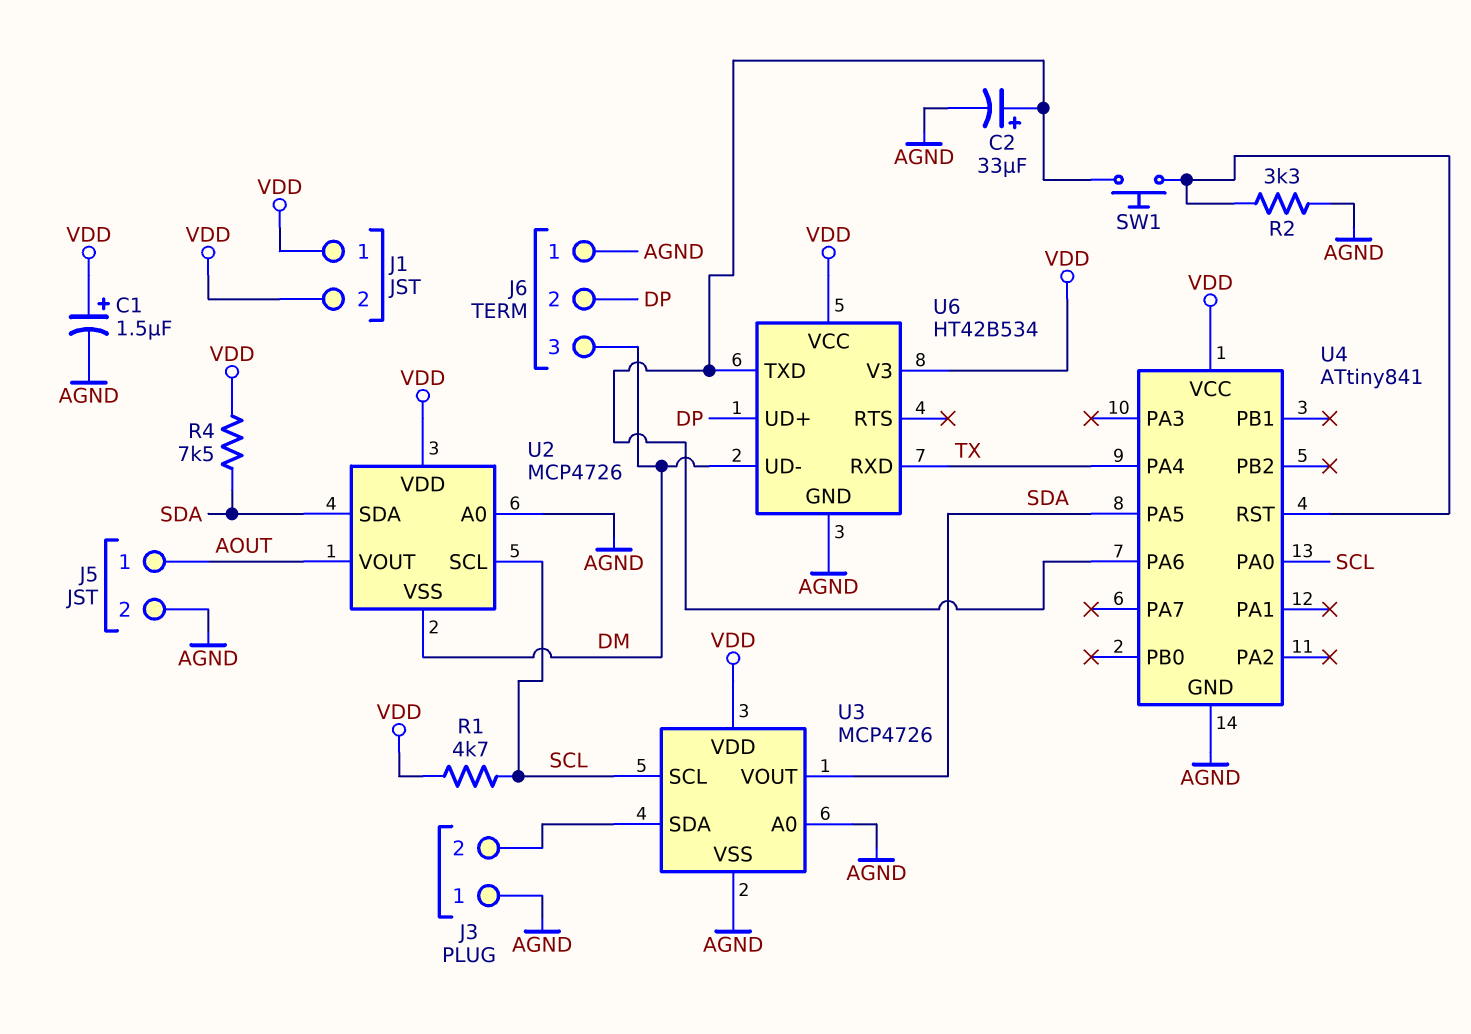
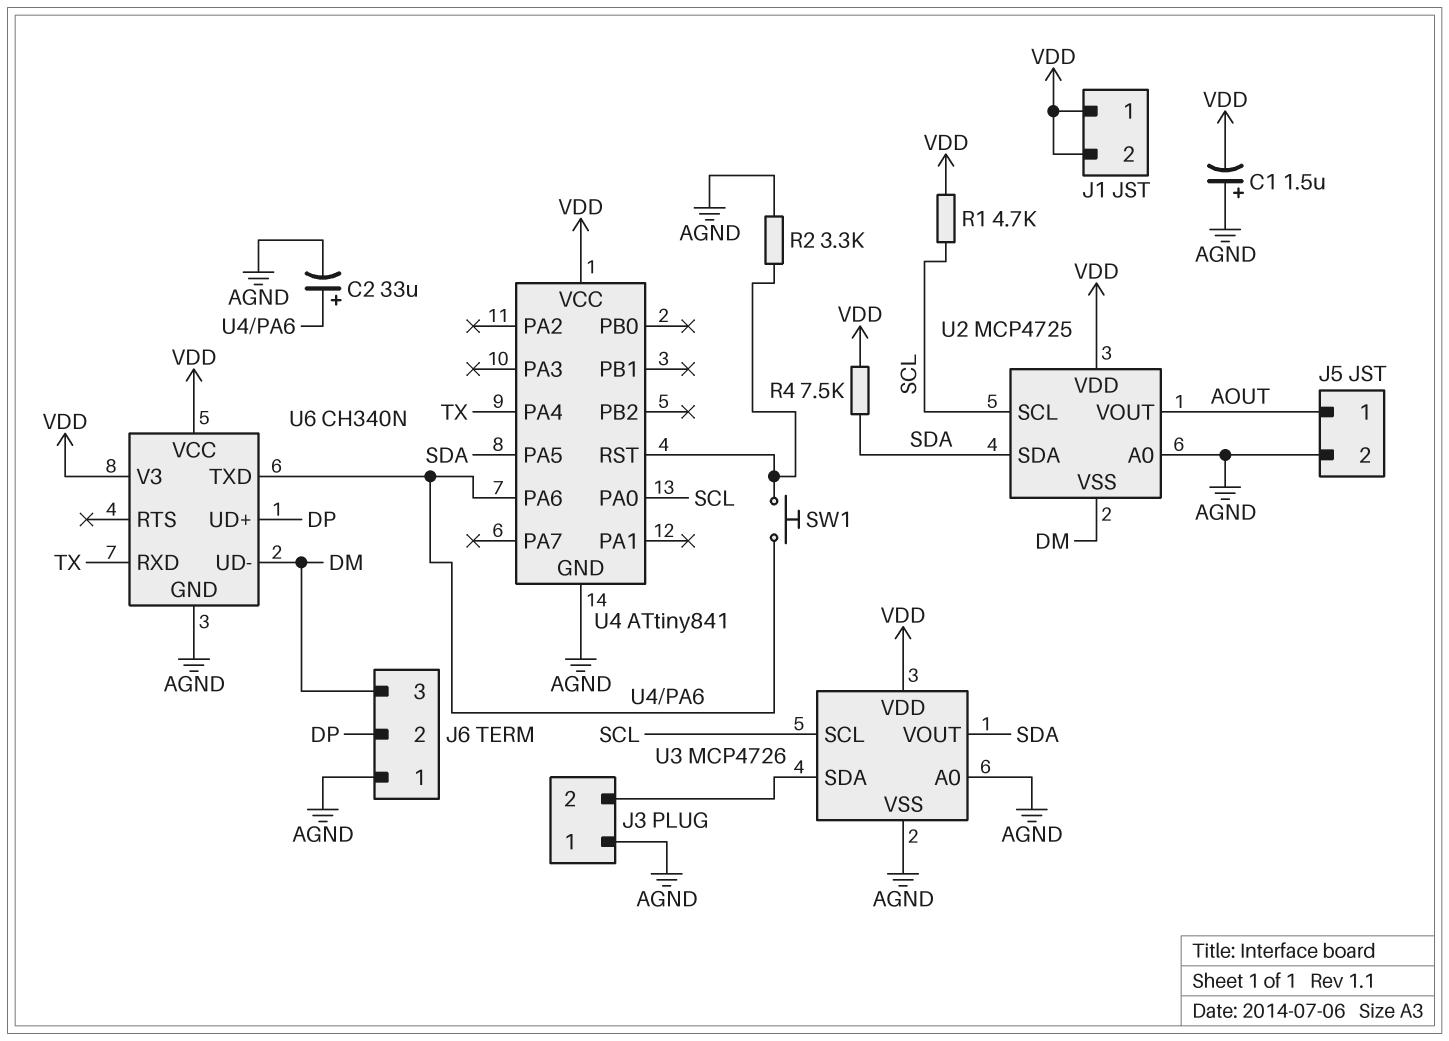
C1: 1.5uF (plus VDD, minus AGND) -> 1.5uF (plus AGND, minus VDD)
U2: MCP4726 -> MCP4725
U6: HT42B534 -> CH340N

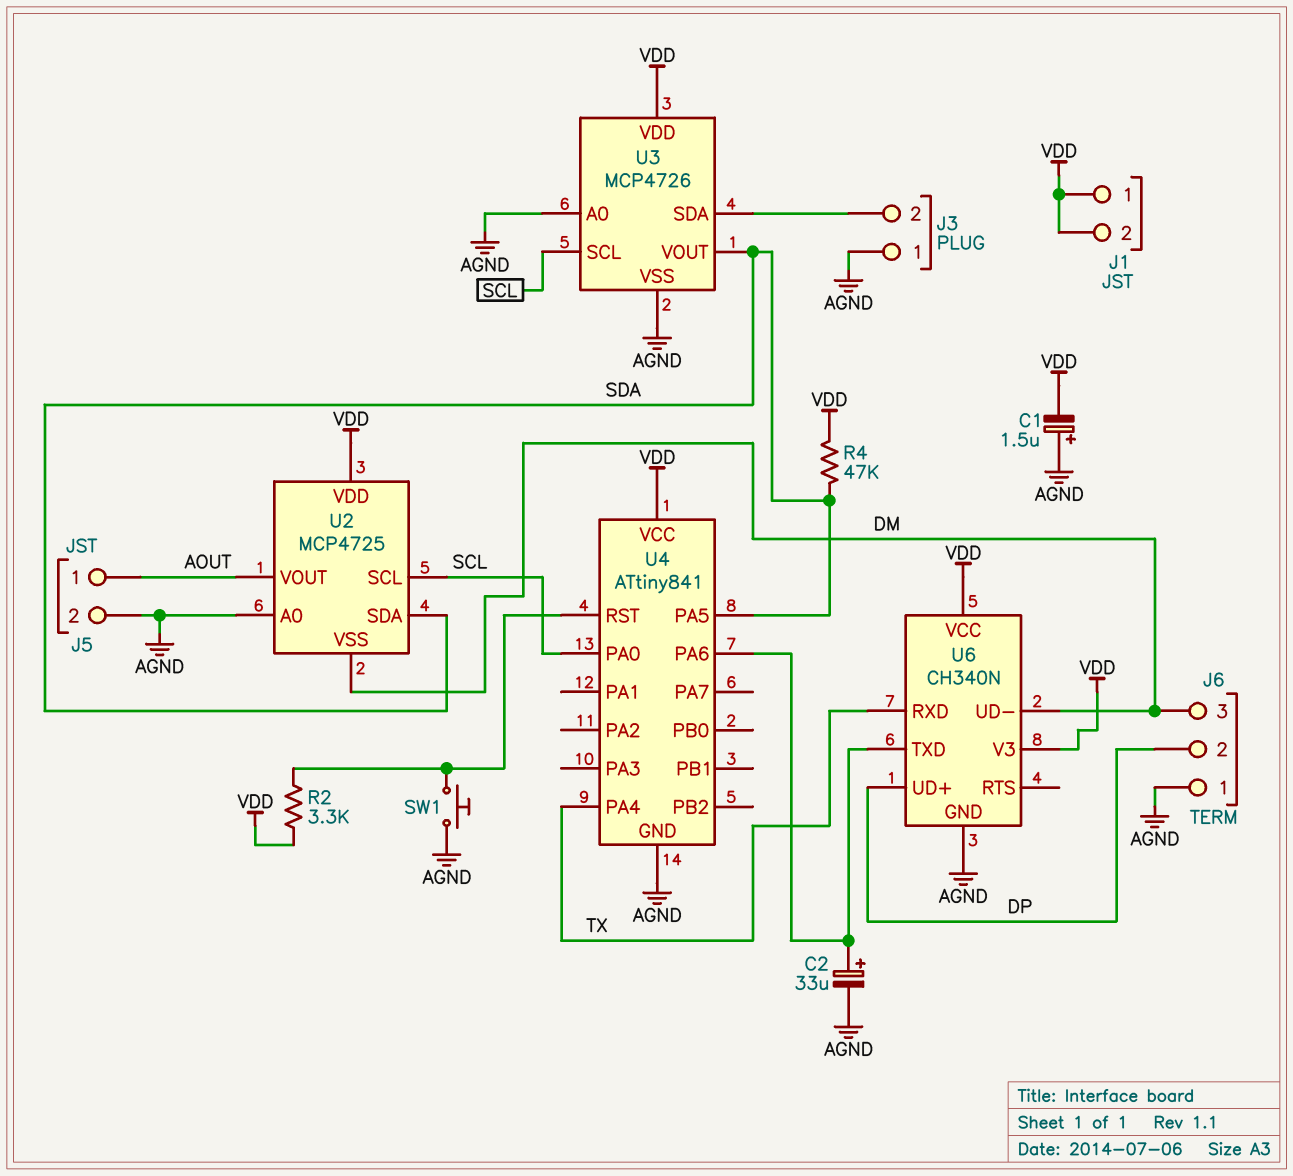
R1: 4.7k (SCL, VDD) -> none
R2: 3.3k (AGND, U4/RST) -> 3.3k (U4/RST, VDD)
R4: 7.5k (SDA, VDD) -> 47k (SDA, VDD)
SW1: button (U4/PA6, U4/RST) -> button (AGND, U4/RST)

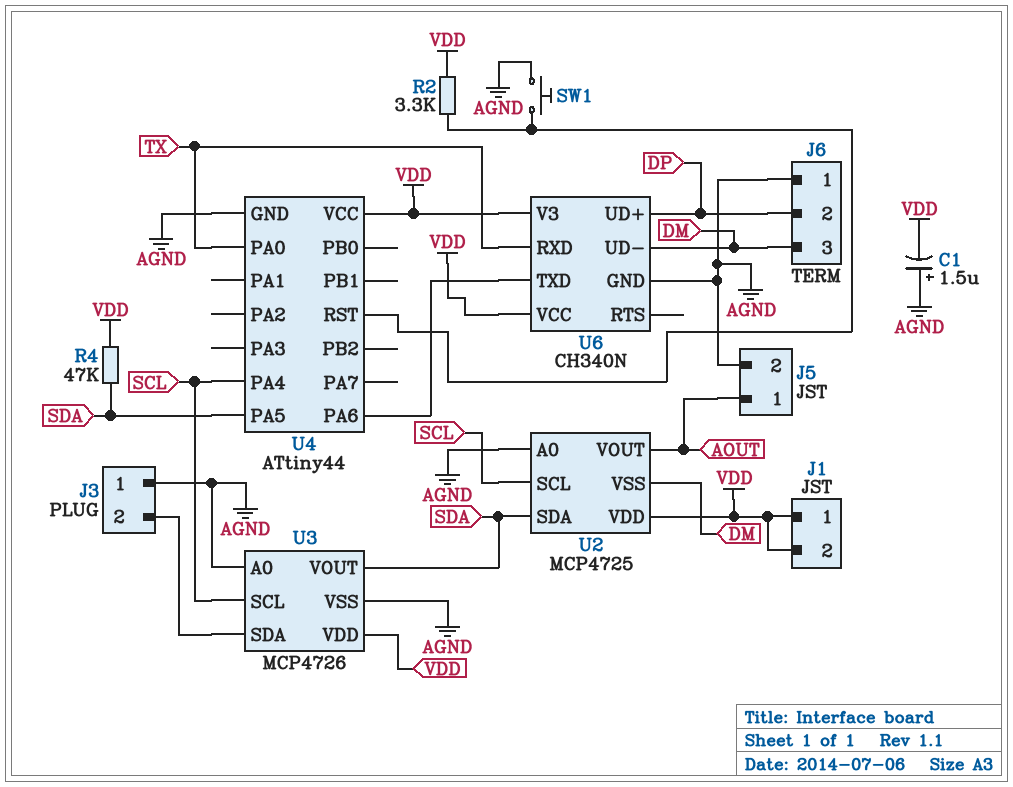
C2: 33uF (plus U4/PA6, minus AGND) -> none
U4: ATtiny841 -> ATtiny44
U4 pin PA0: SCL -> TX
U4 pin PA4: TX -> SCL

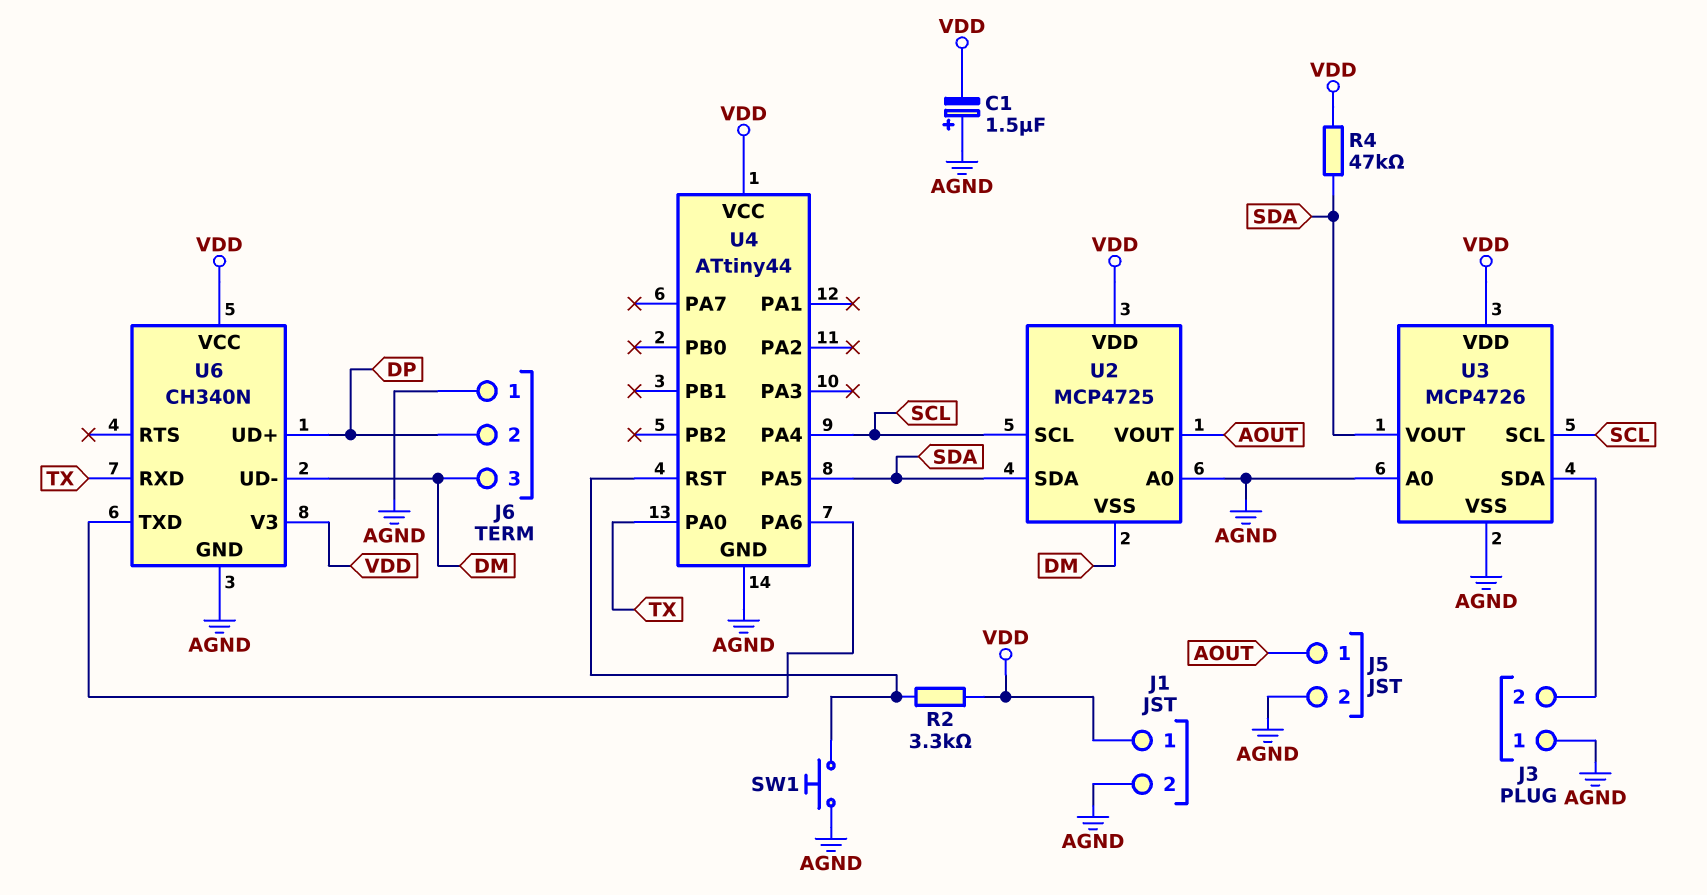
J1 pin 2: VDD -> AGND

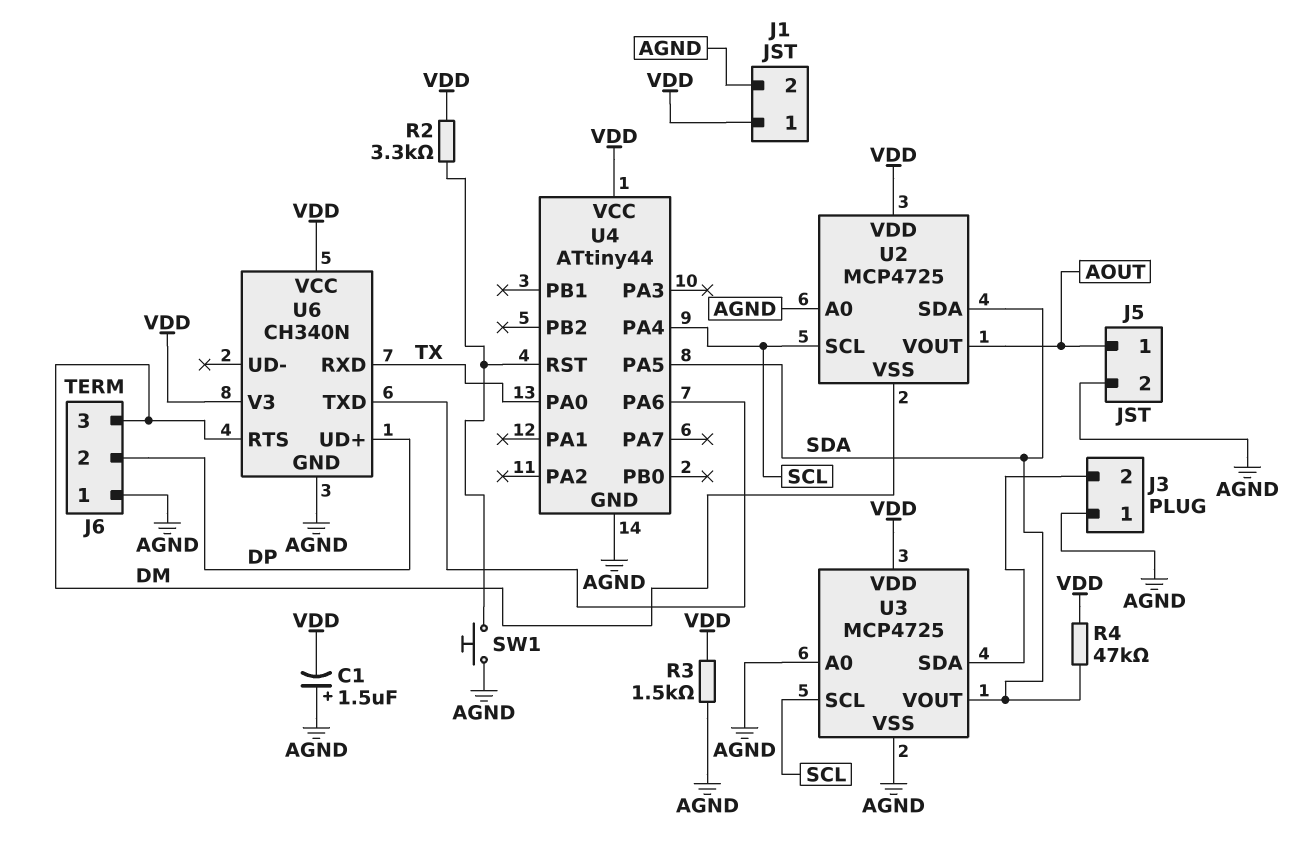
R3: none -> 1.5k (AGND, VDD)
U3: MCP4726 -> MCP4725
U6 pin RTS: none -> DM
U6 pin UD-: DM -> none

